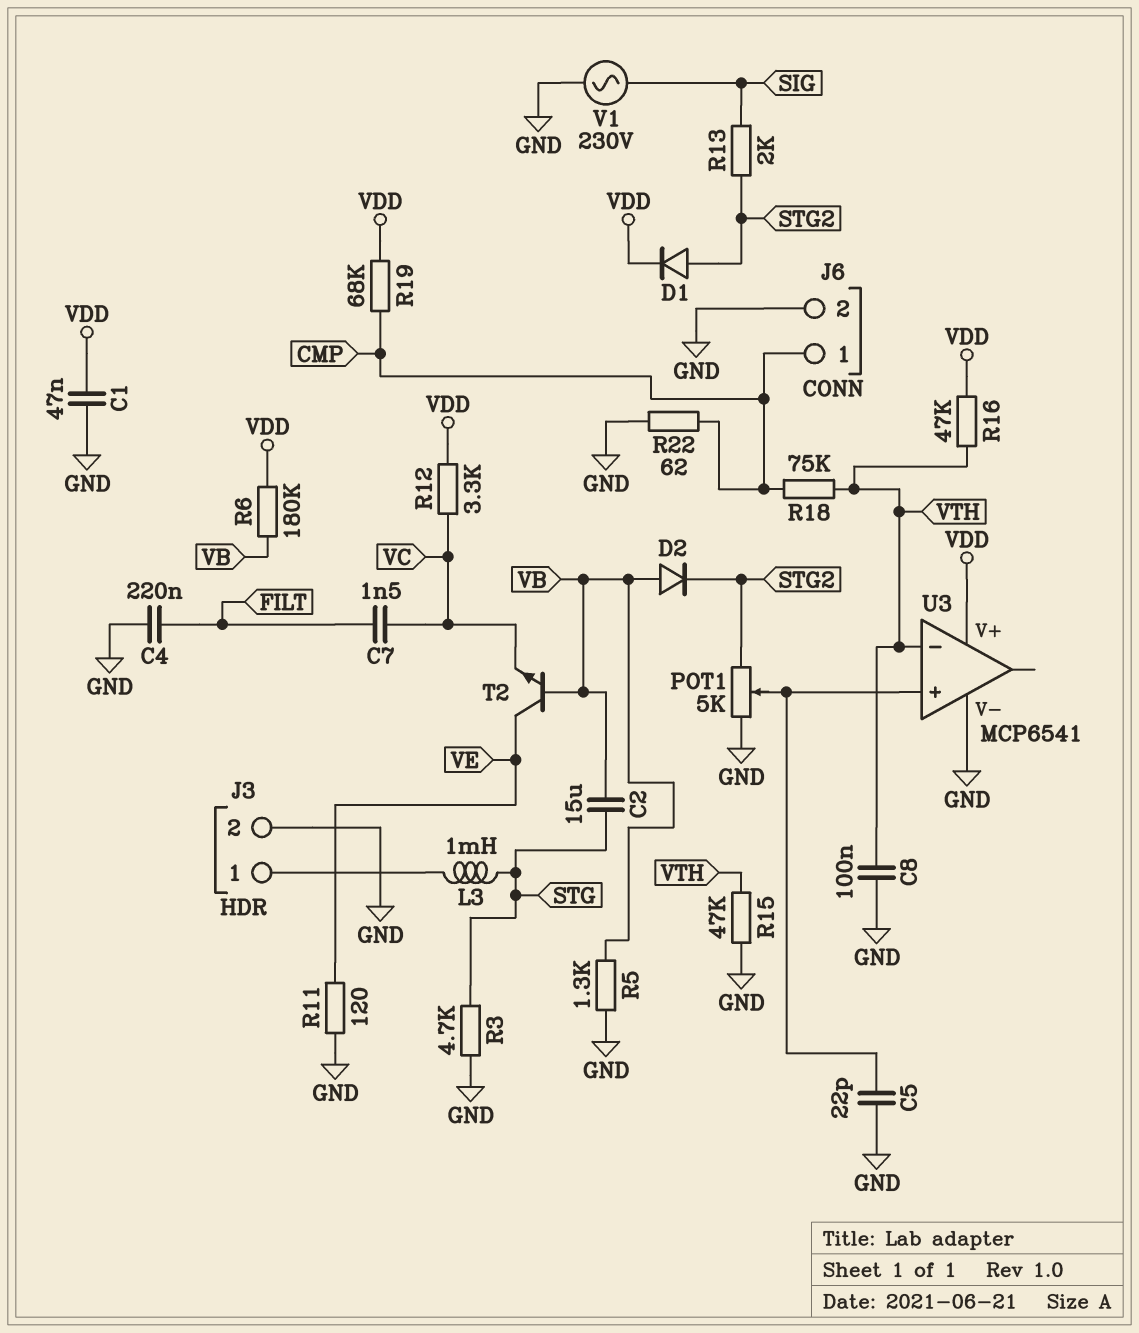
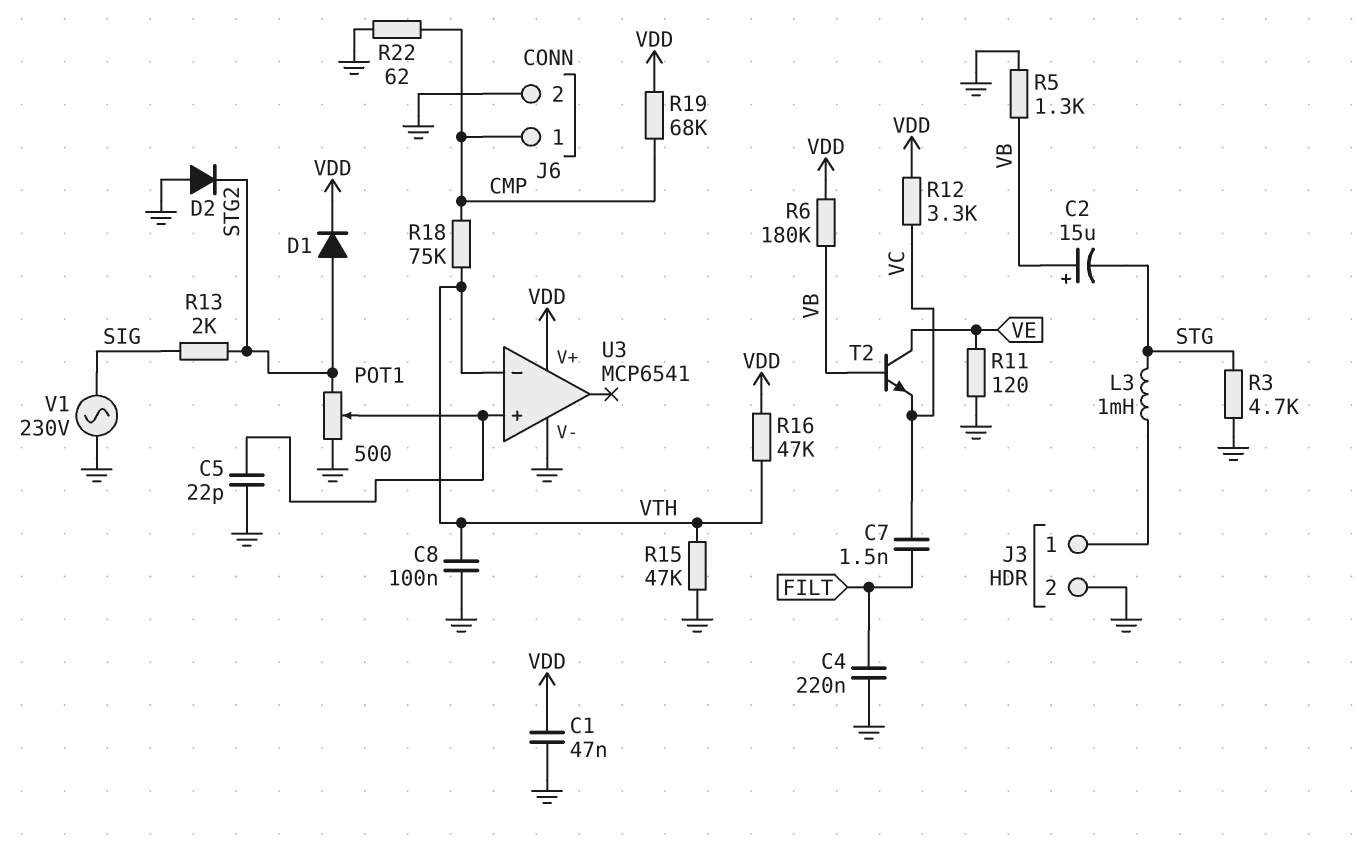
C2: 15uF (STG, VB) -> 15uF (plus VB, minus STG)
D2: diode (A VB, K STG2) -> diode (A GND, K STG2)
POT1: 5k (GND, STG2, wiper U3/in+) -> 500 (GND, STG2, wiper U3/in+)

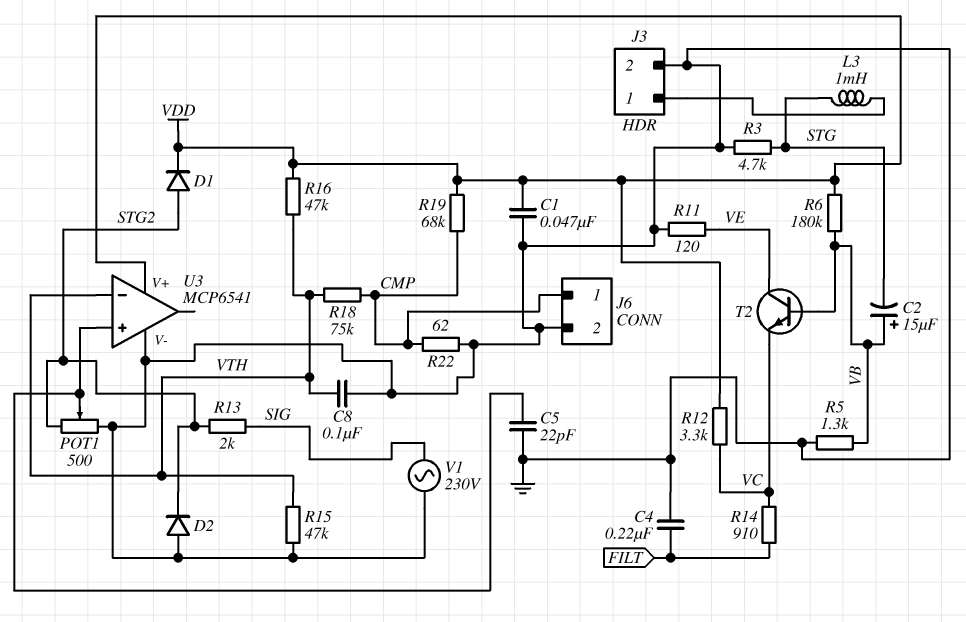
C7: 1.5nF (FILT, VC) -> none
R14: none -> 910 (FILT, VC)

